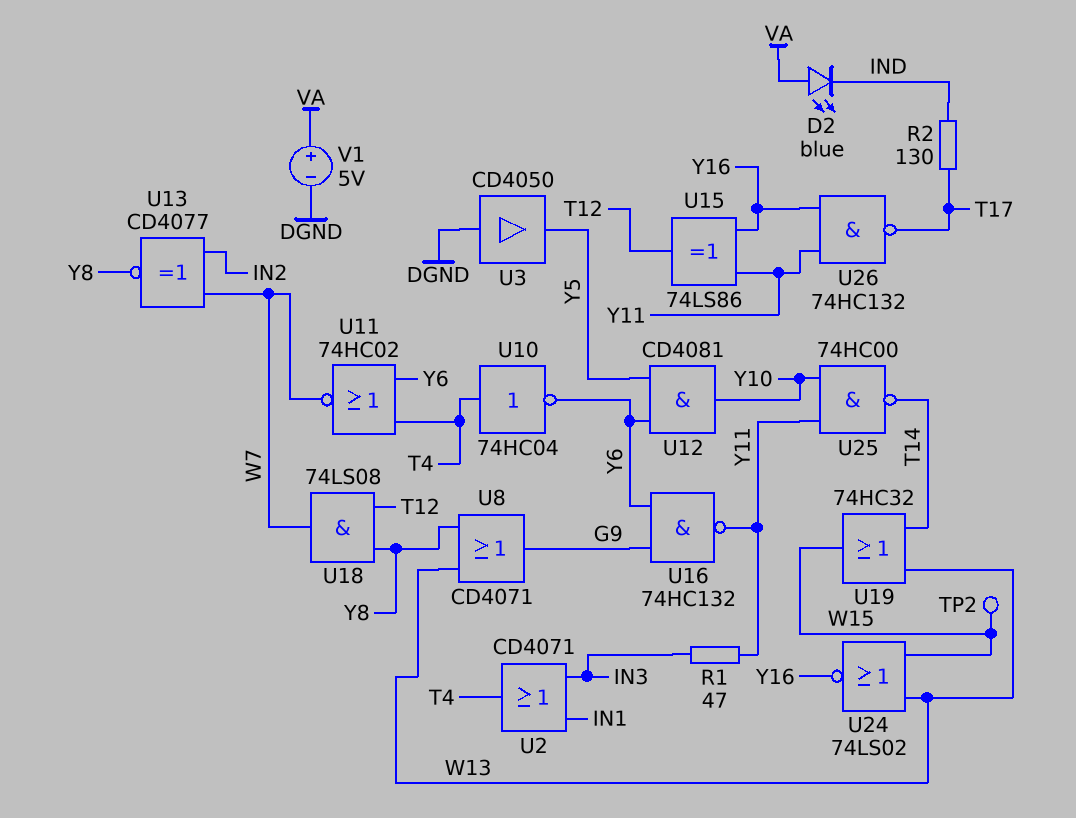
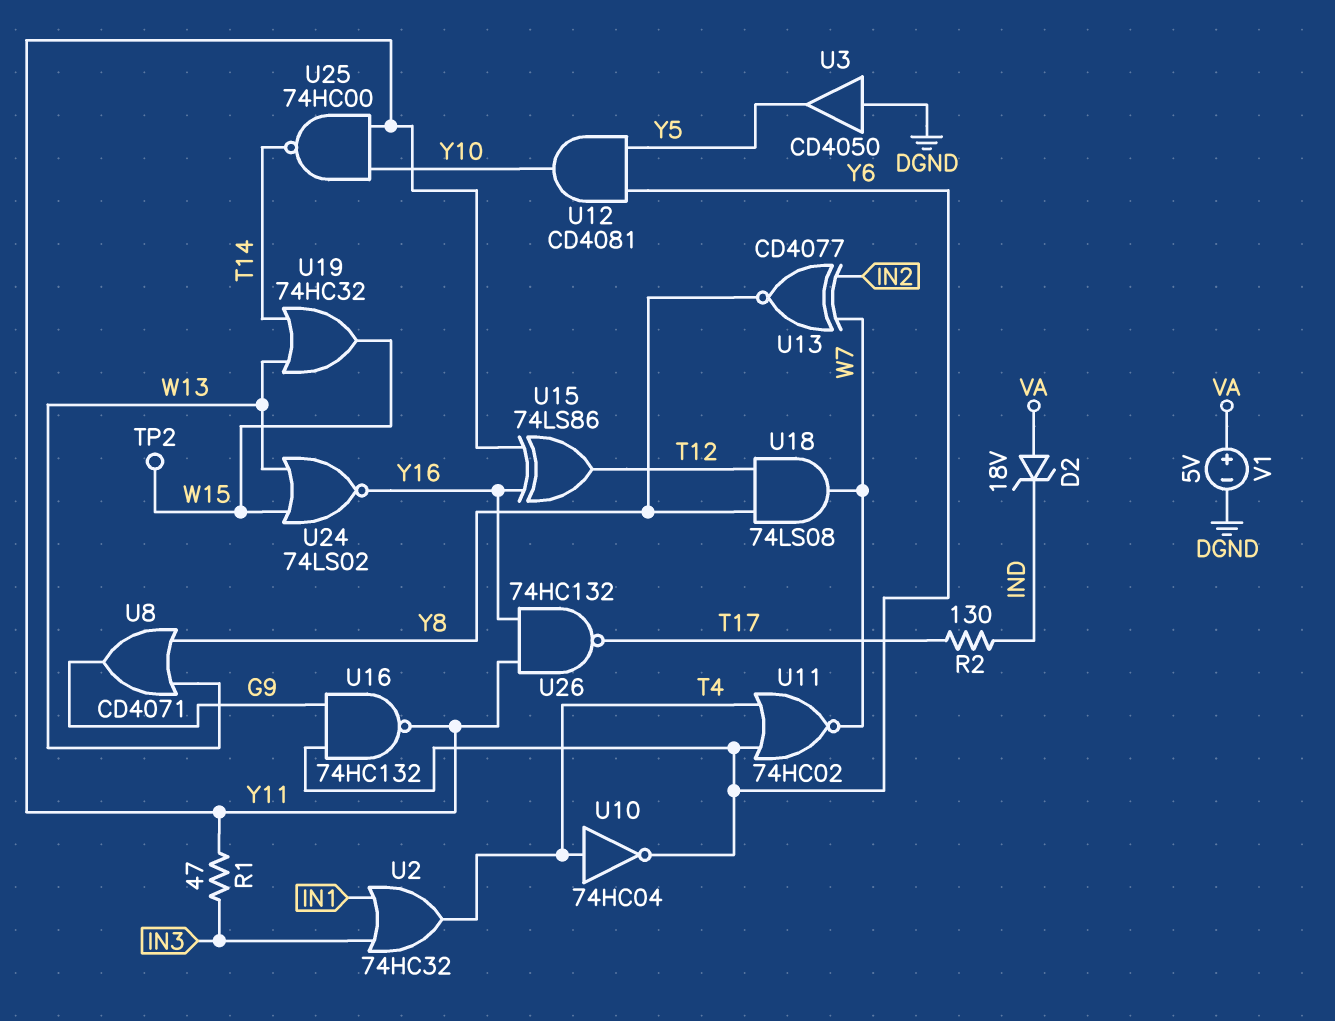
D2: LED blue (A VA, K IND) -> zener 18V (A VA, K IND)
U2: OR CD4071 (in IN1, in IN3, out T4) -> OR 74HC32 (in IN1, in IN3, out T4)

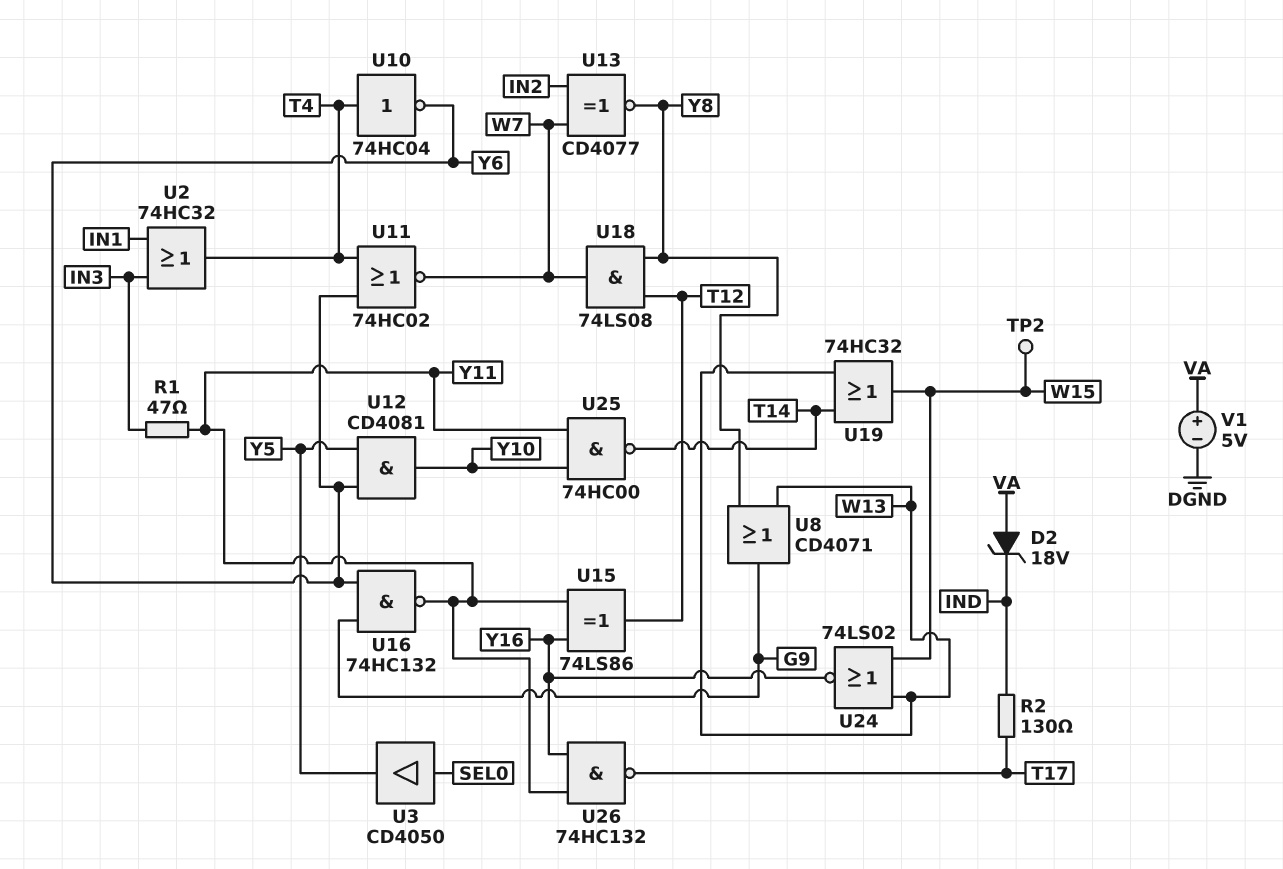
U3: buffer CD4050 (in DGND, out Y5) -> buffer CD4050 (in SEL0, out Y5)

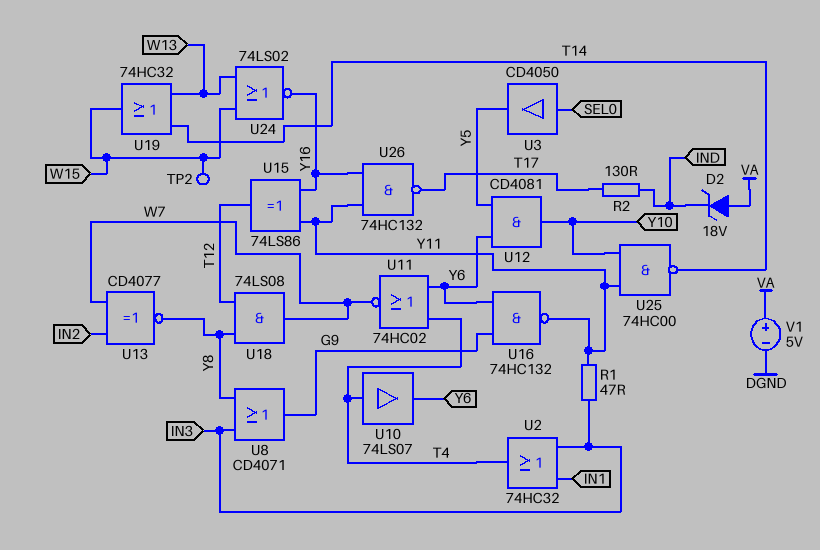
U8: OR CD4071 (in W13, in Y8, out G9) -> OR CD4071 (in IN3, in Y8, out G9)
U10: NOT 74HC04 (in T4, out Y6) -> buffer 74LS07 (in T4, out Y6)

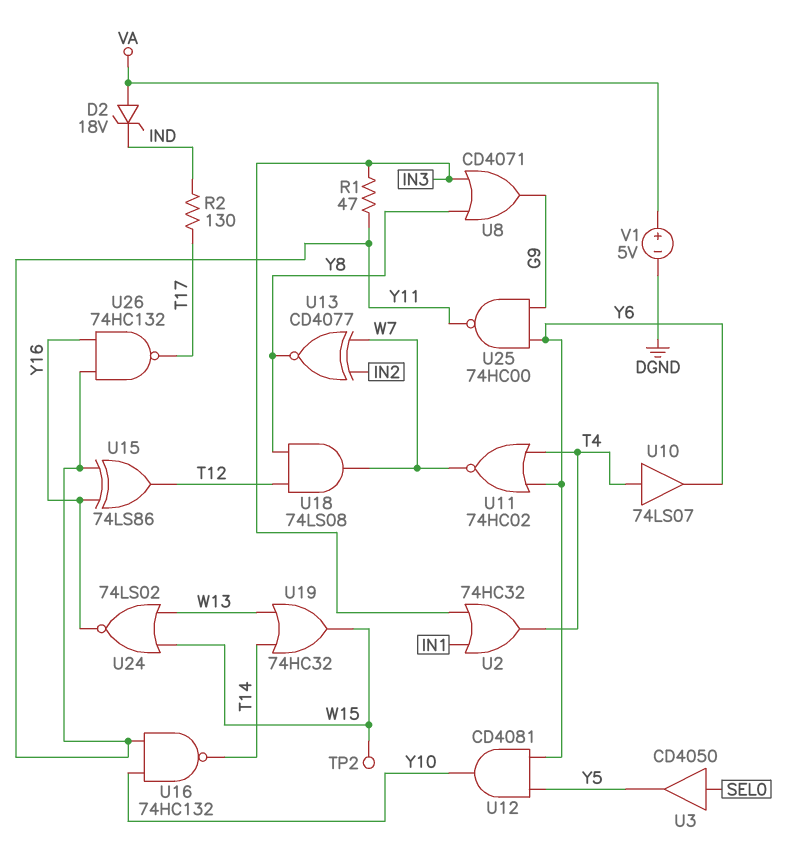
U16: NAND 74HC132 (in G9, in Y6, out Y11) -> NAND 74HC132 (in Y10, in Y11, out T14)
U25: NAND 74HC00 (in Y10, in Y11, out T14) -> NAND 74HC00 (in G9, in Y6, out Y11)

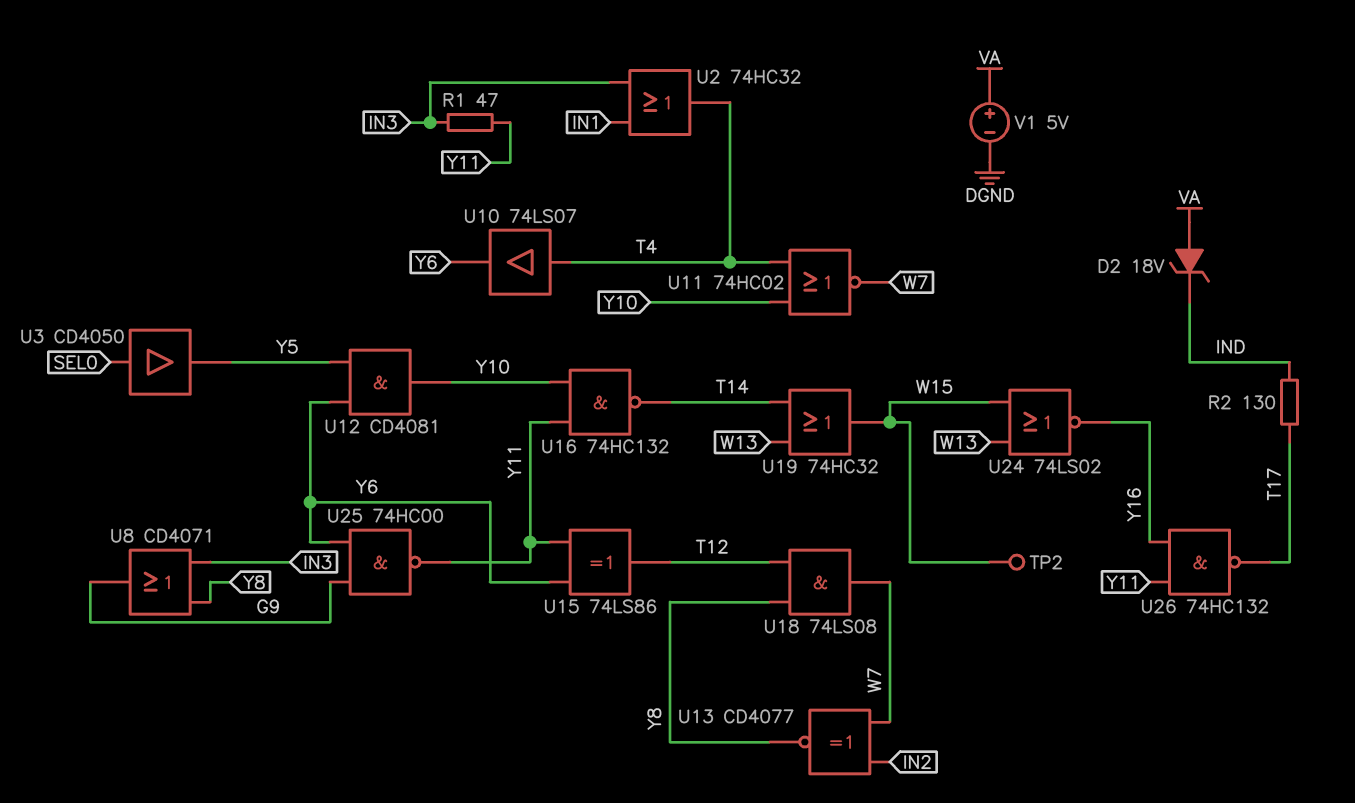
U11: NOR 74HC02 (in T4, in Y6, out W7) -> NOR 74HC02 (in T4, in Y10, out W7)
U15: XOR 74LS86 (in Y11, in Y16, out T12) -> XOR 74LS86 (in Y6, in Y11, out T12)

